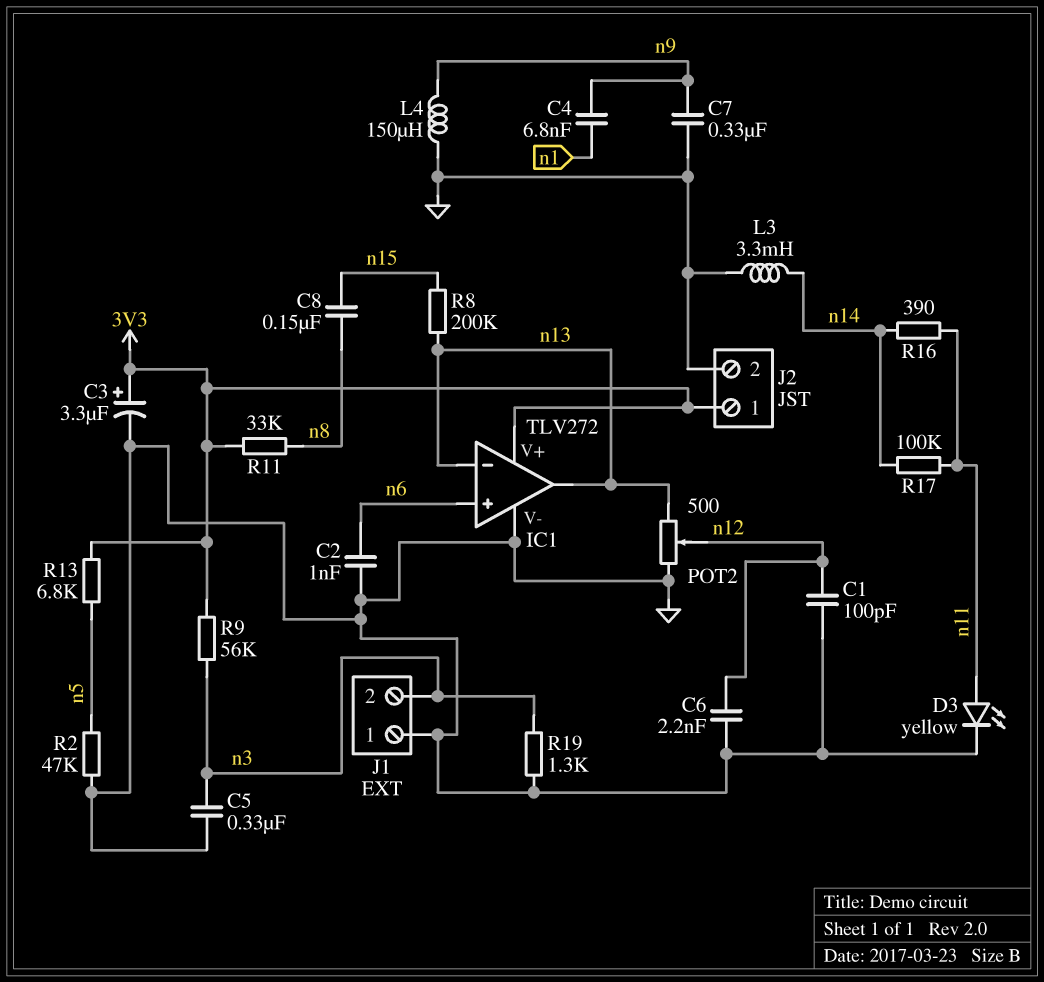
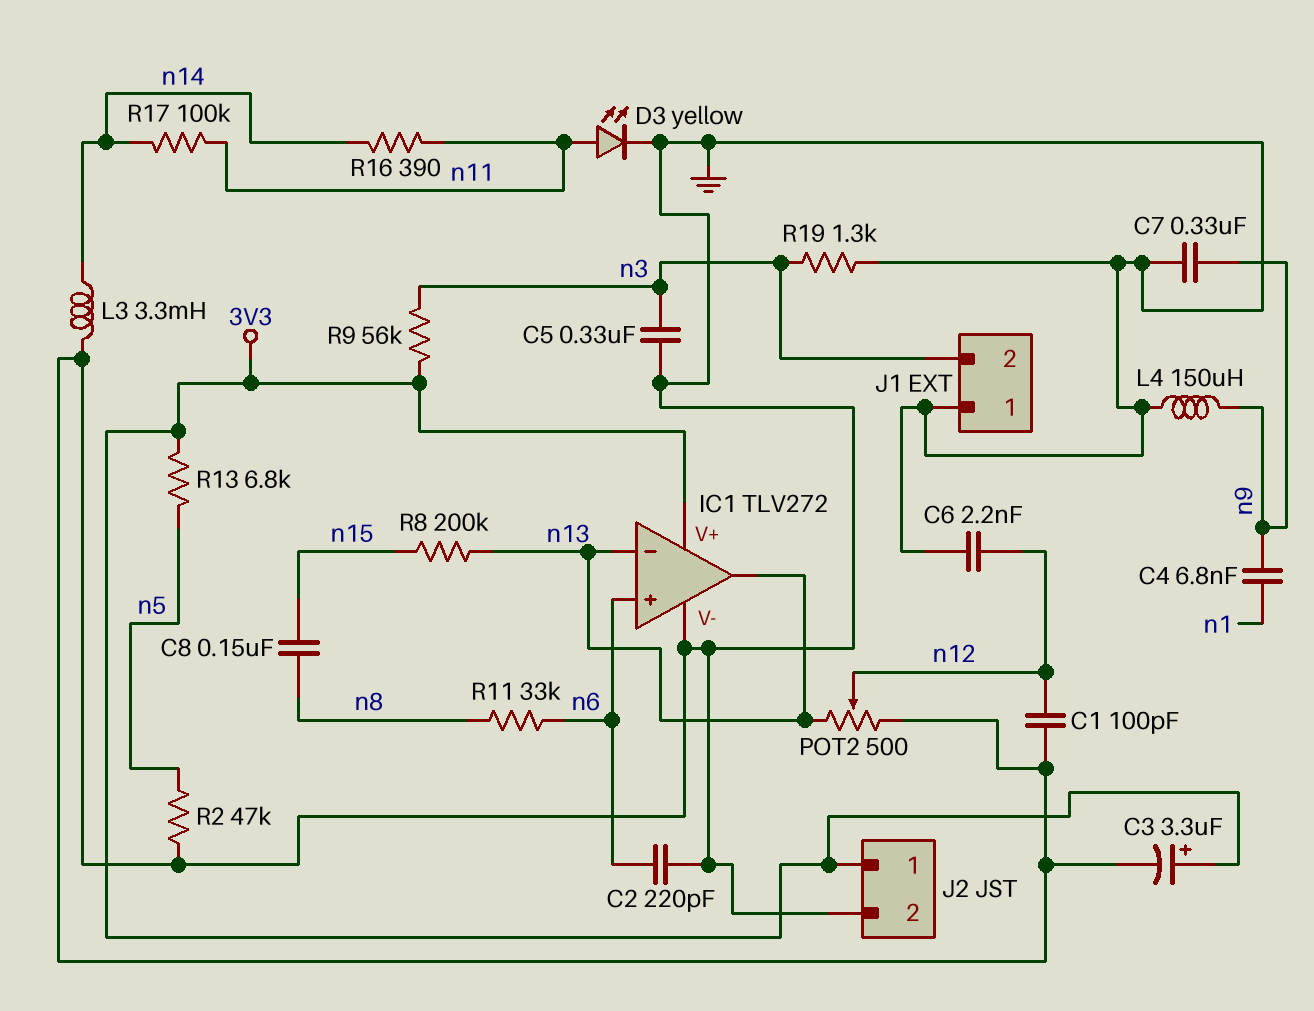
C2: 1nF (GND, n6) -> 220pF (GND, n6)
R11: 33k (3V3, n8) -> 33k (n6, n8)

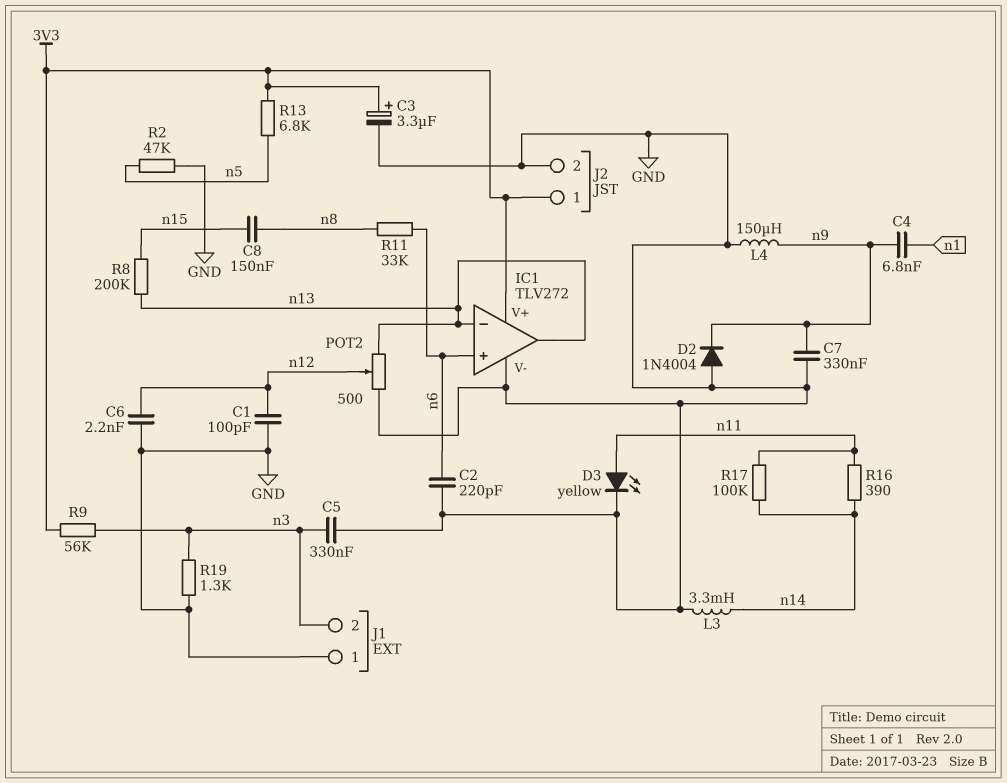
D2: none -> diode 1N4004 (A GND, K n9)

